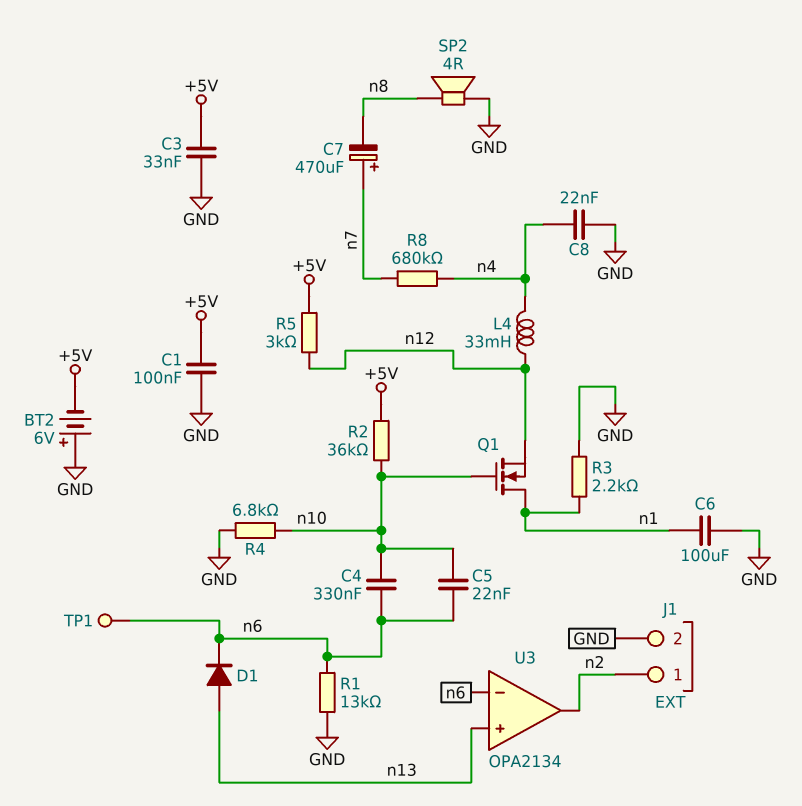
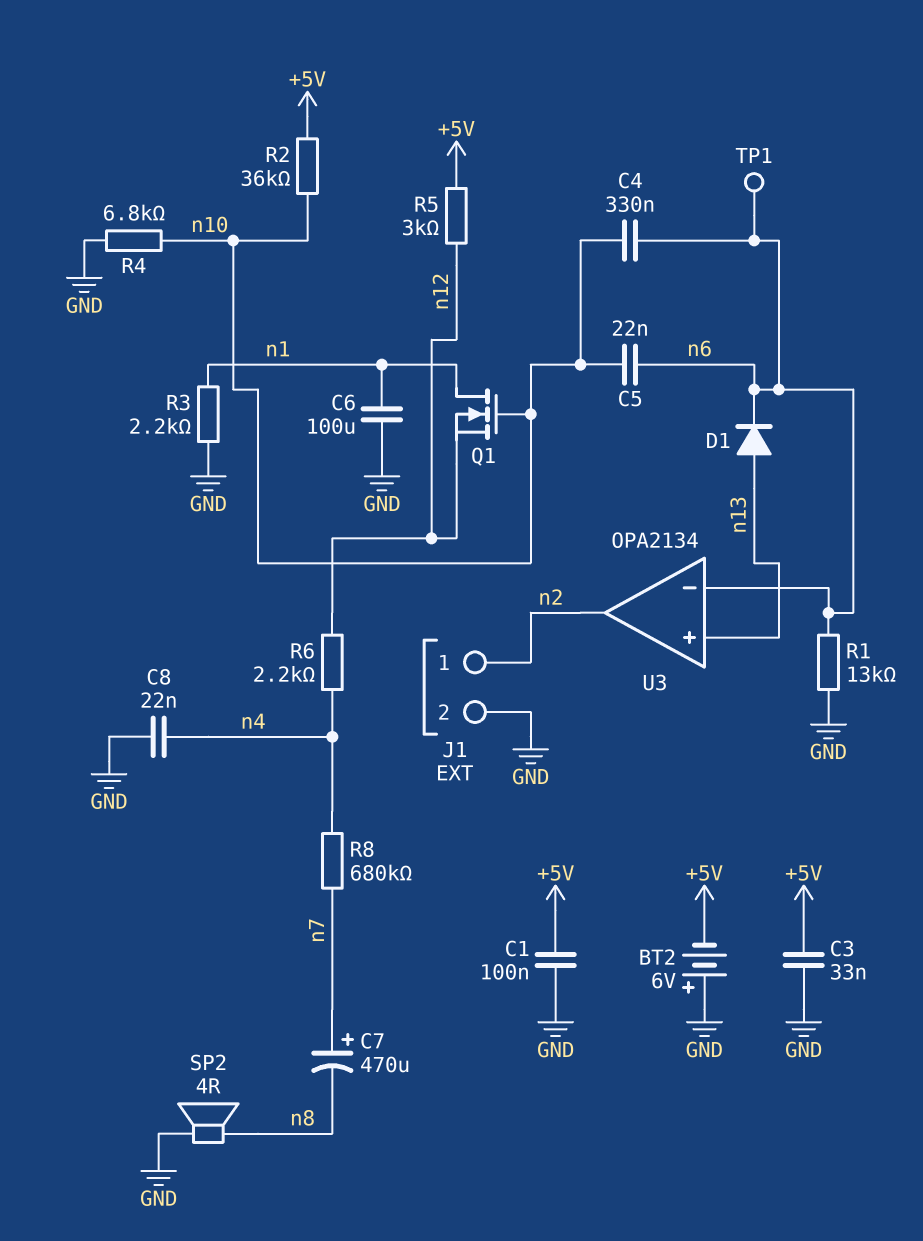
L4: 33mH (n4, n12) -> none
R6: none -> 2.2k (n4, n12)

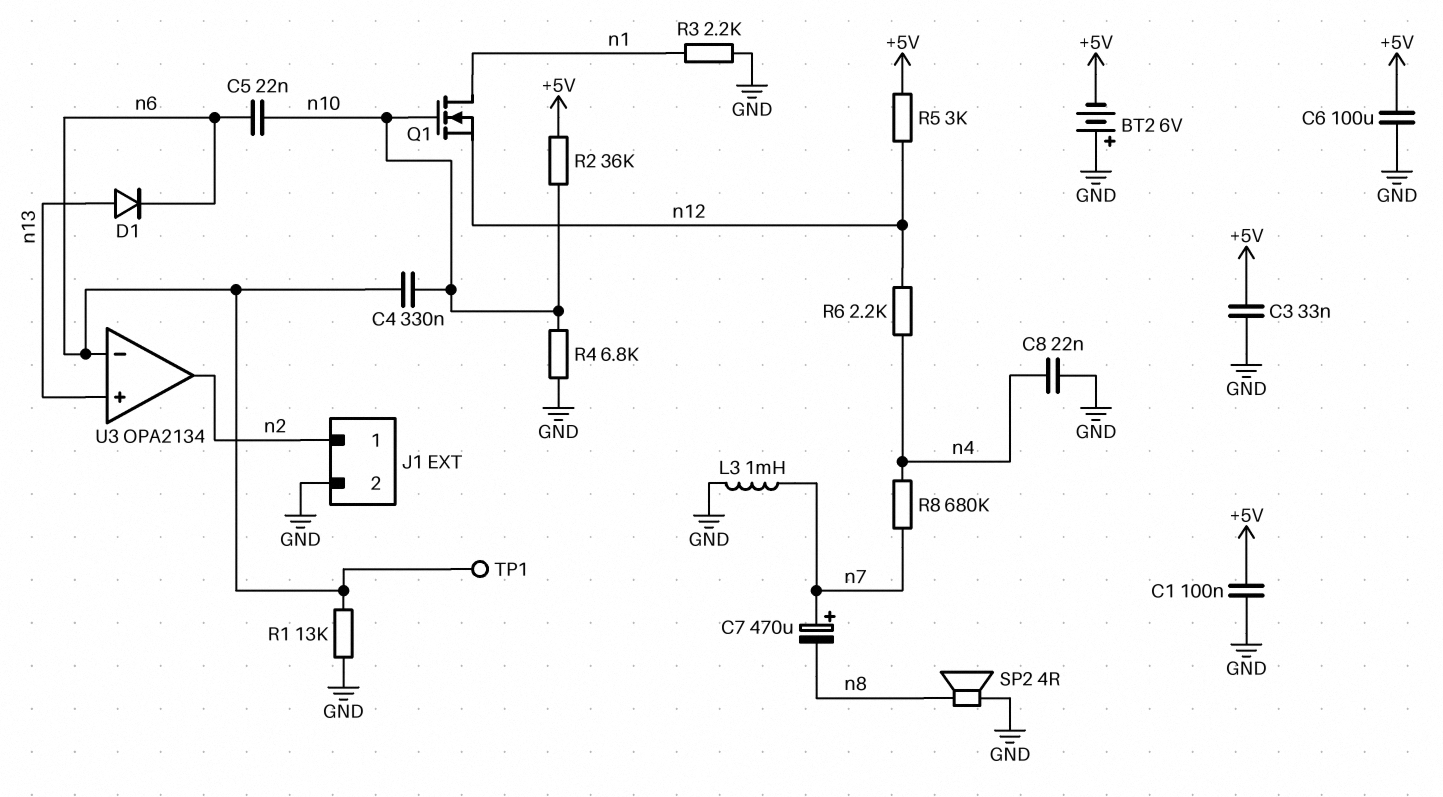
C6: 100uF (GND, n1) -> 100uF (+5V, GND)
L3: none -> 1mH (GND, n7)

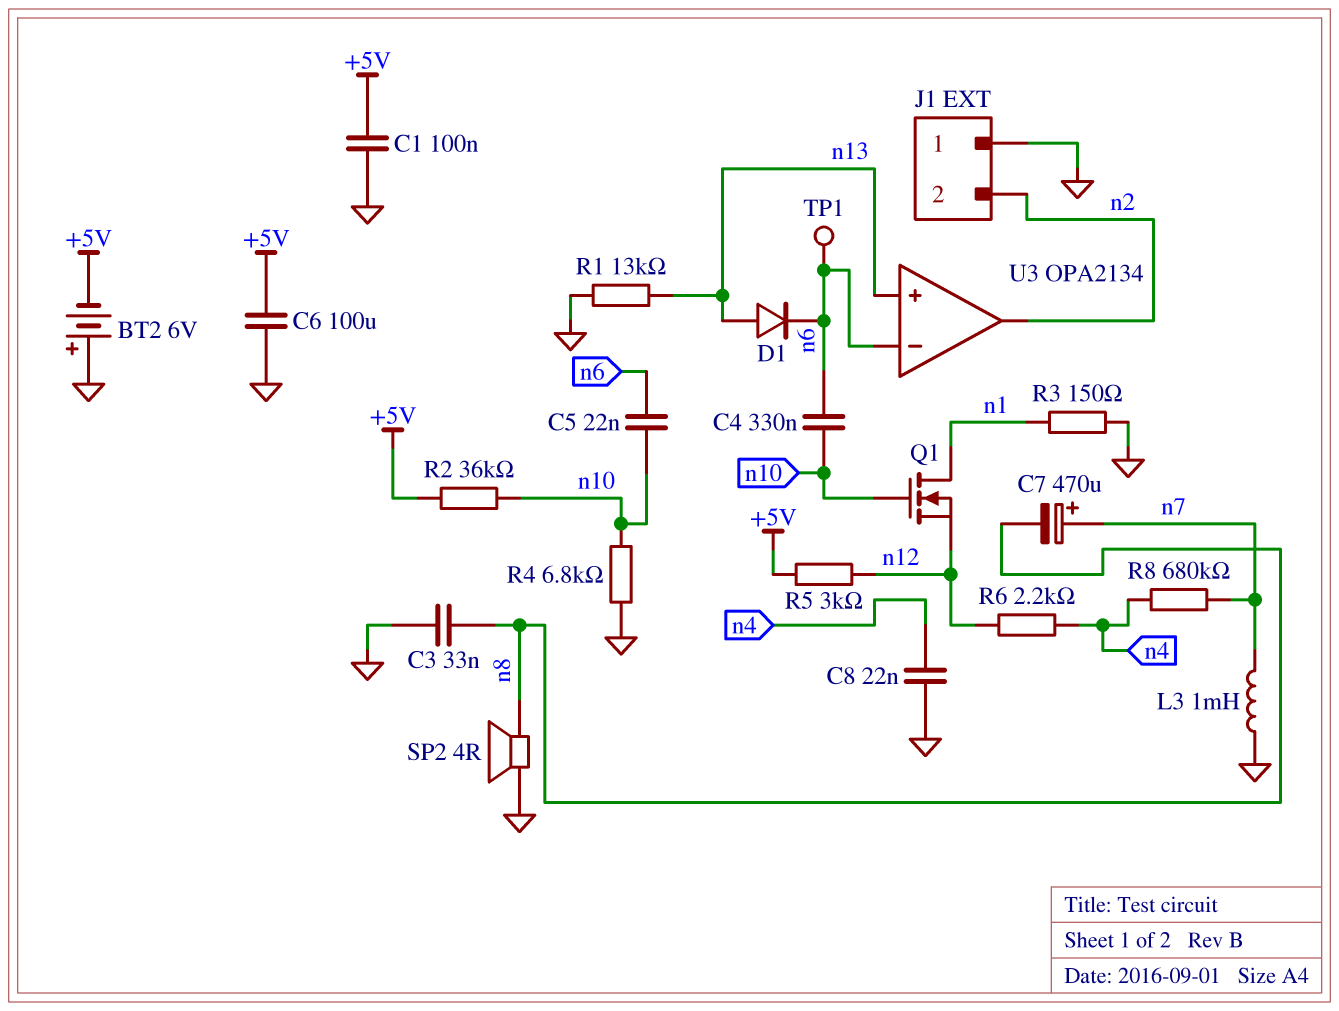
C3: 33nF (+5V, GND) -> 33nF (GND, n8)
J1 pin 1: n2 -> GND
J1 pin 2: GND -> n2
R1: 13k (GND, n6) -> 13k (GND, n13)
R3: 2.2k (GND, n1) -> 150 (GND, n1)

